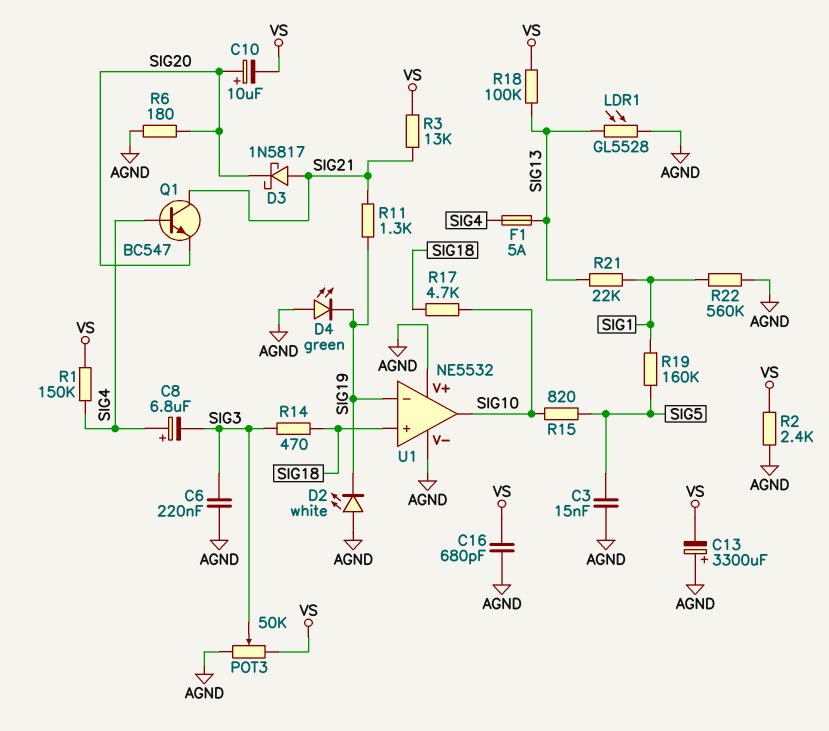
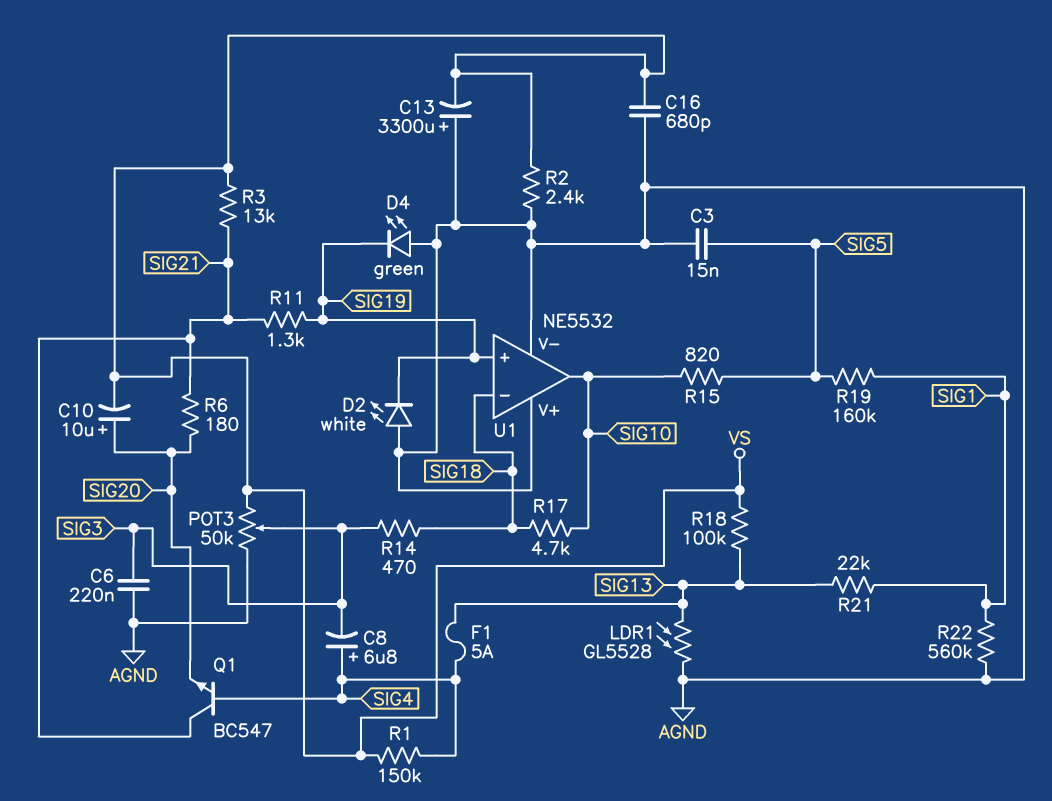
D3: schottky 1N5817 (A SIG21, K SIG20) -> none
R6: 180 (AGND, SIG20) -> 180 (SIG20, SIG21)
U1 pin in+: SIG18 -> SIG19
U1 pin in-: SIG19 -> SIG18

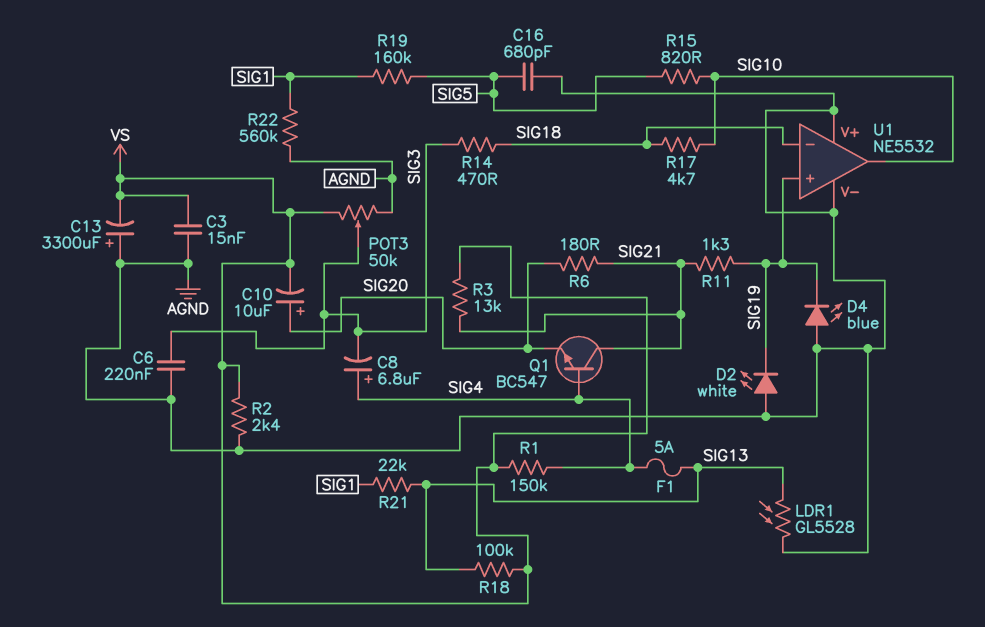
C3: 15nF (AGND, SIG5) -> 15nF (AGND, VS)
C16: 680pF (AGND, VS) -> 680pF (AGND, SIG5)
D4: LED green (A AGND, K SIG19) -> LED blue (A AGND, K SIG19)

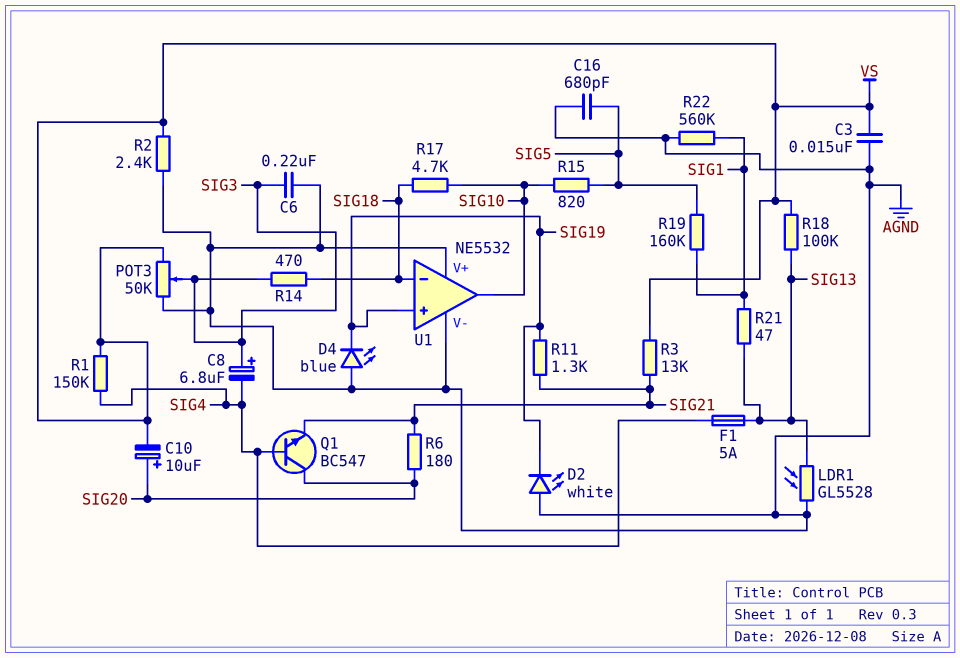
C8: 6.8uF (plus SIG4, minus SIG3) -> 6.8uF (plus SIG3, minus SIG4)
C13: 3300uF (plus AGND, minus VS) -> none
Q1: NPN BC547 (B SIG4, C SIG21, E SIG20) -> NPN BC547 (B SIG4, C SIG20, E SIG21)
R21: 22k (SIG1, SIG13) -> 47 (SIG1, SIG13)

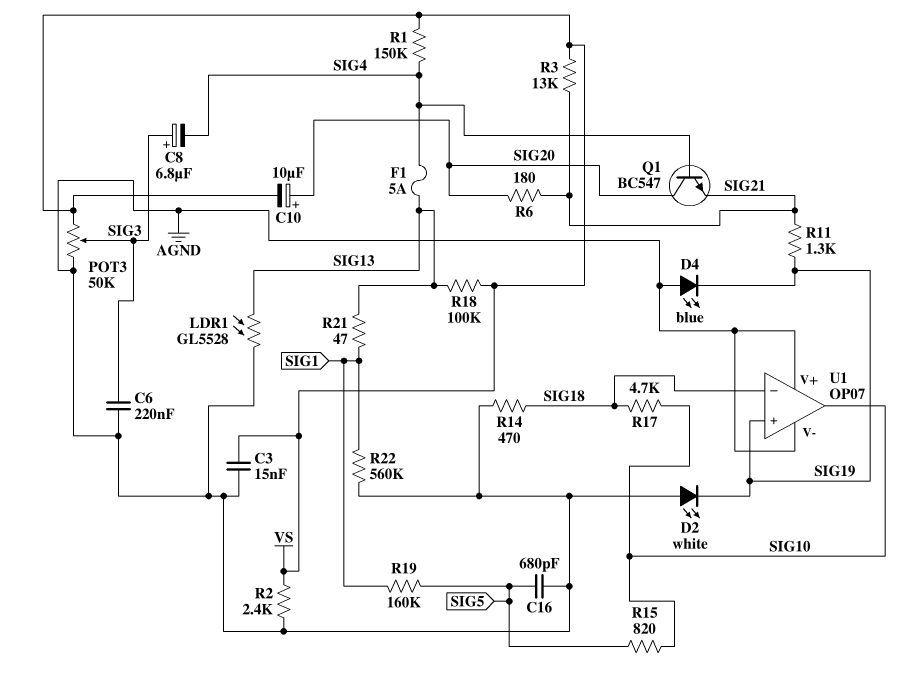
R14: 470 (SIG3, SIG18) -> 470 (AGND, SIG18)
U1: NE5532 -> OP07

